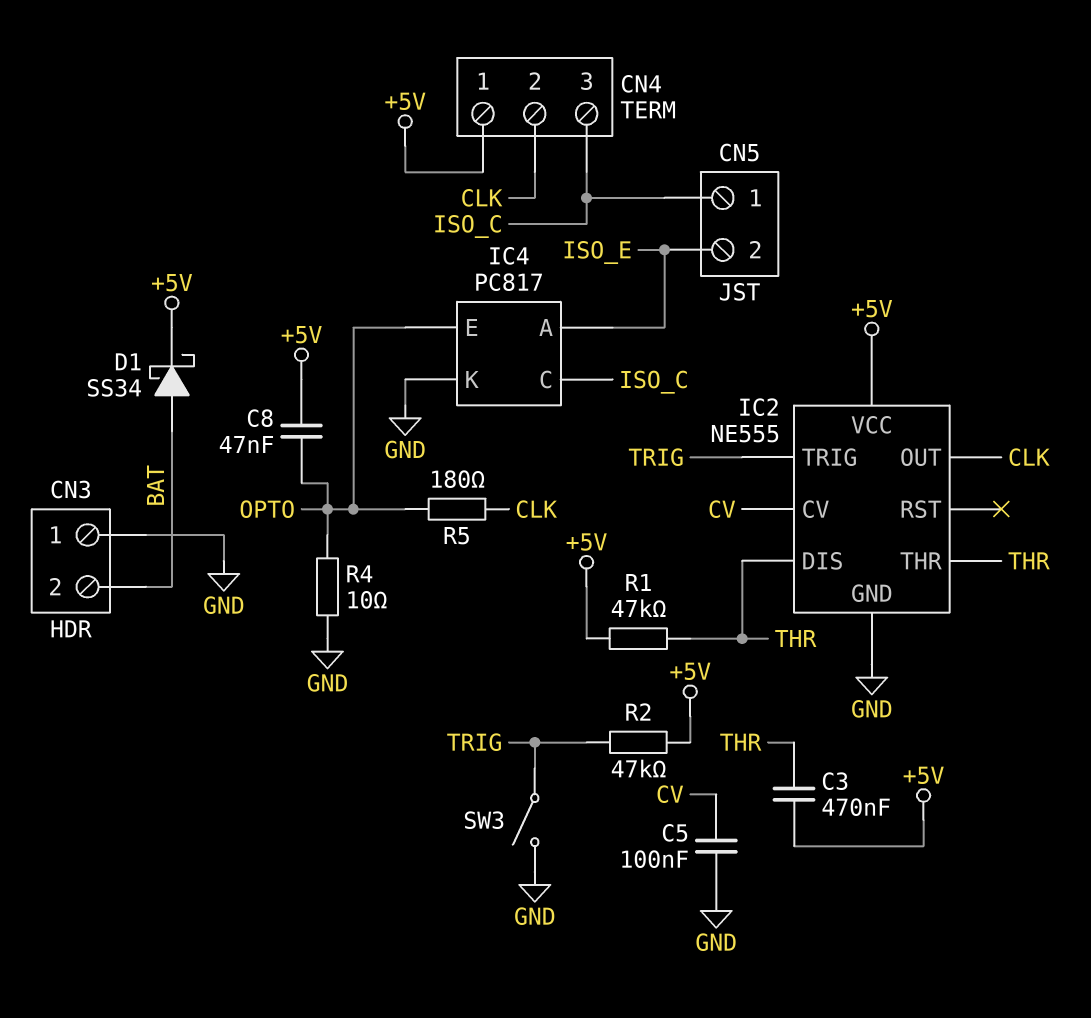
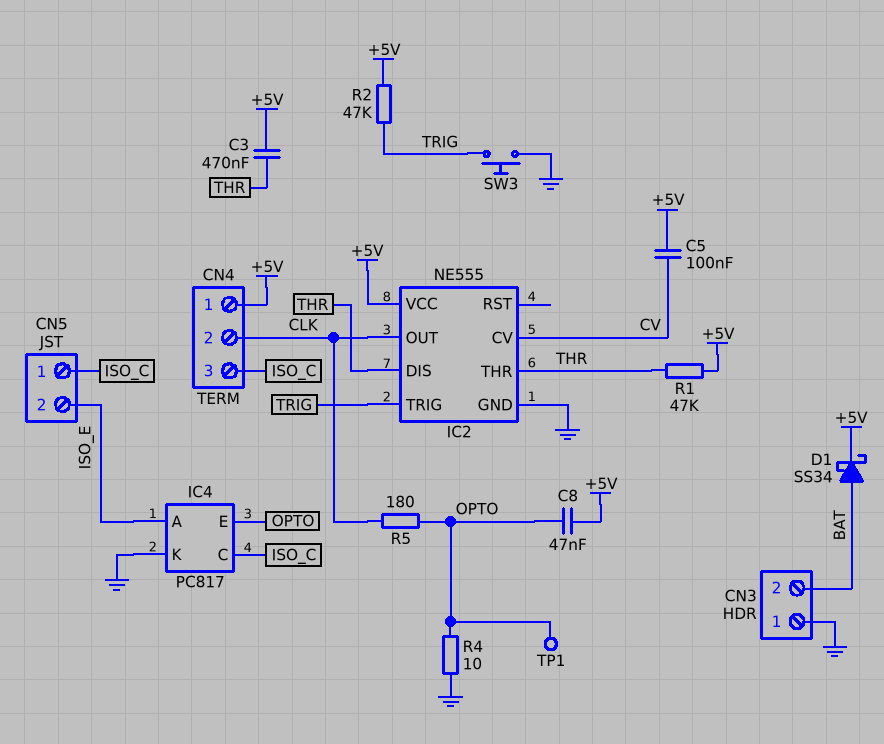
C5: 100nF (CV, GND) -> 100nF (+5V, CV)
SW3: switch (GND, TRIG) -> button (GND, TRIG)
TP1: none -> test point (OPTO)

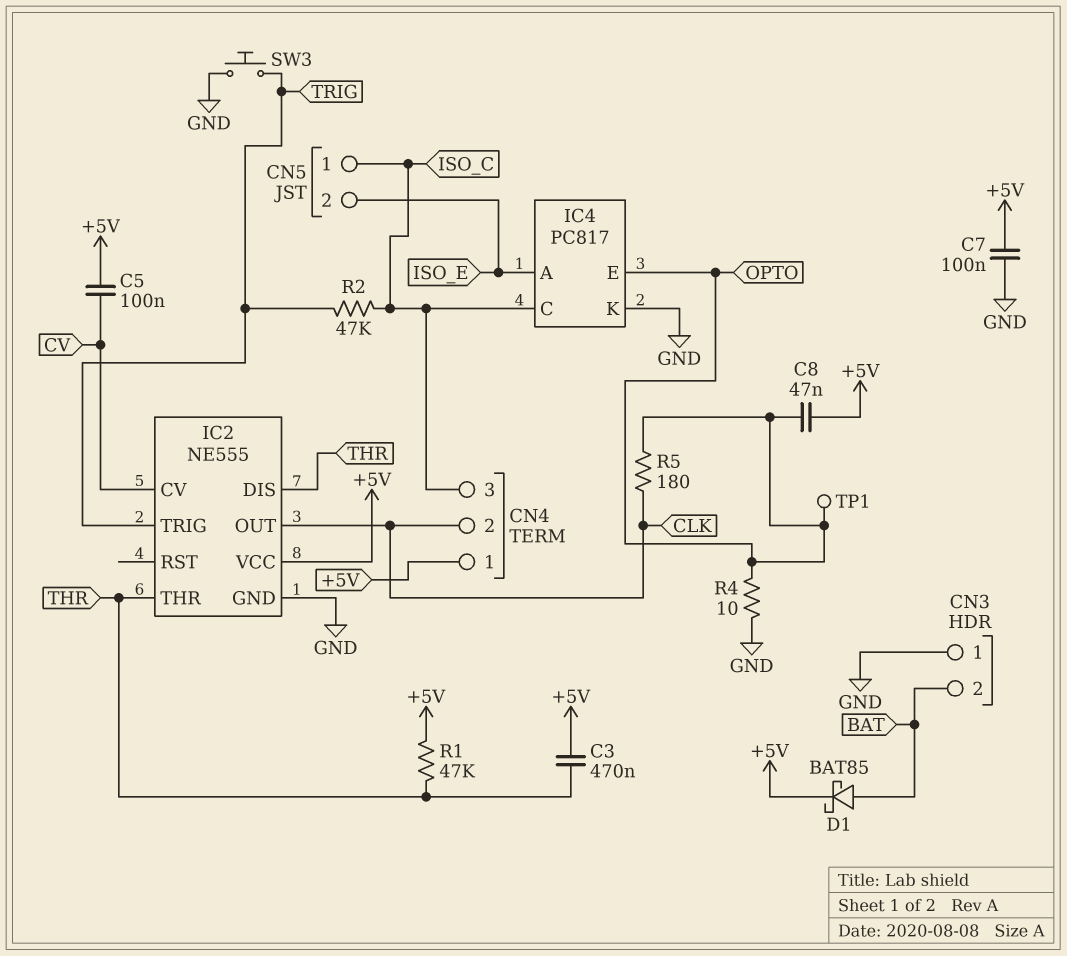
C7: none -> 100nF (+5V, GND)
D1: schottky SS34 (A BAT, K +5V) -> schottky BAT85 (A BAT, K +5V)
R2: 47k (+5V, TRIG) -> 47k (ISO_C, TRIG)

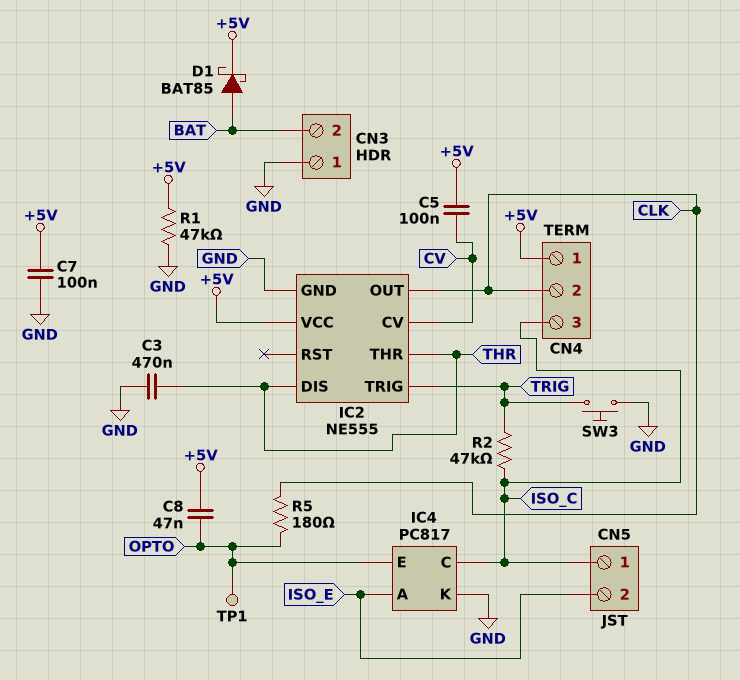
C3: 470nF (+5V, THR) -> 470nF (GND, THR)
R1: 47k (+5V, THR) -> 47k (+5V, GND)
R4: 10 (GND, OPTO) -> none

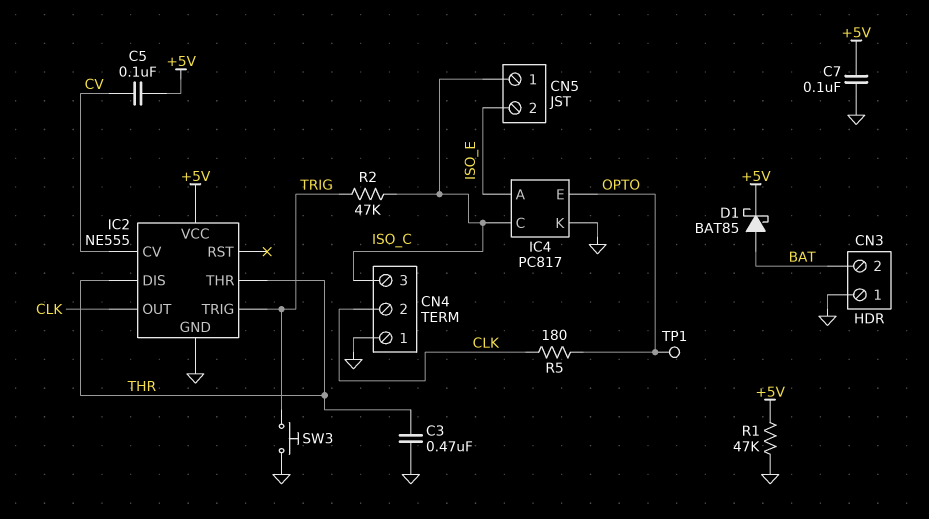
C8: 47nF (+5V, OPTO) -> none
CN4 pin 1: +5V -> GND

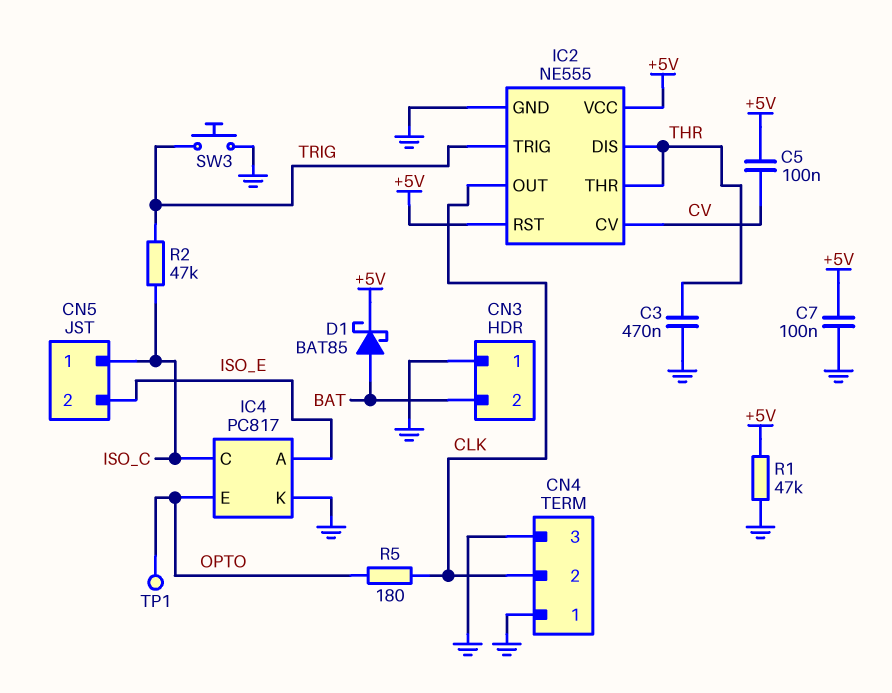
CN4 pin 3: ISO_C -> GND
IC2 pin RST: none -> +5V

